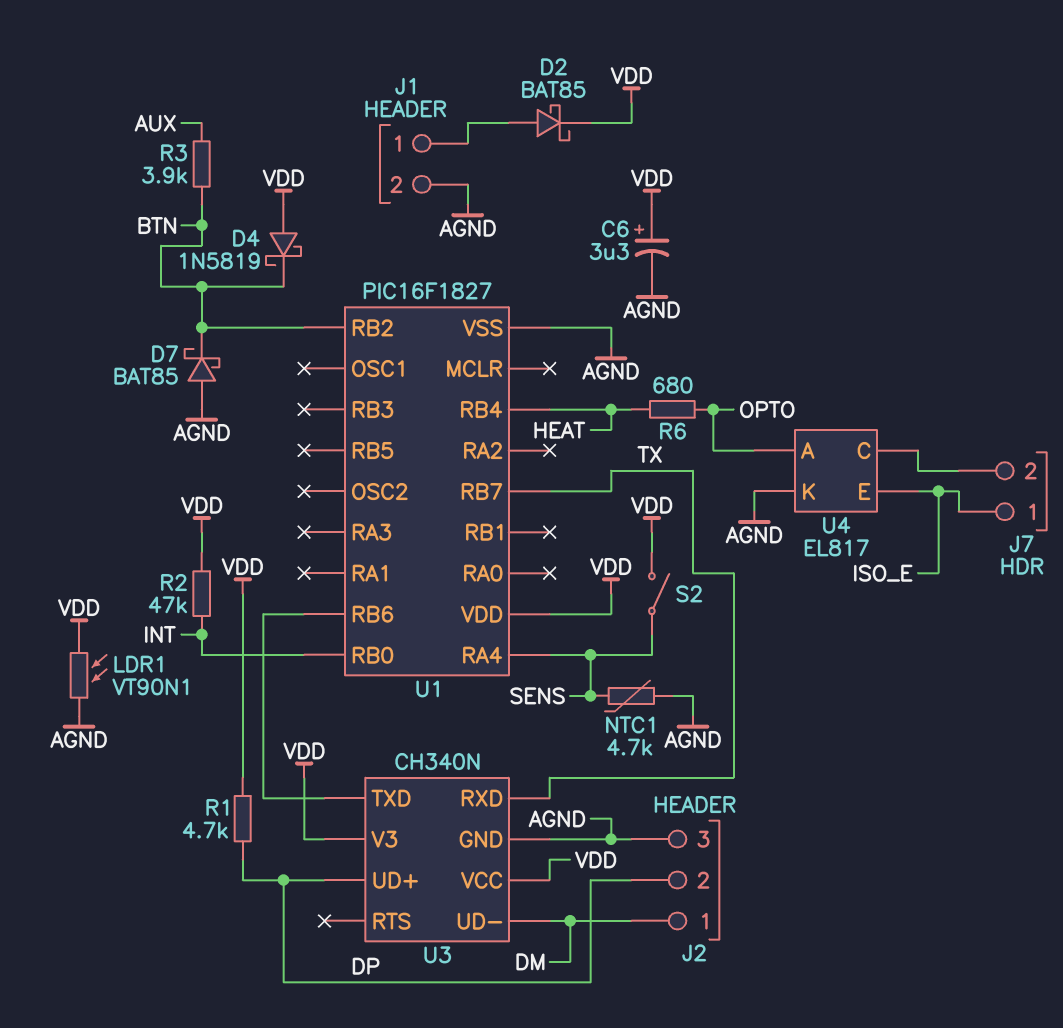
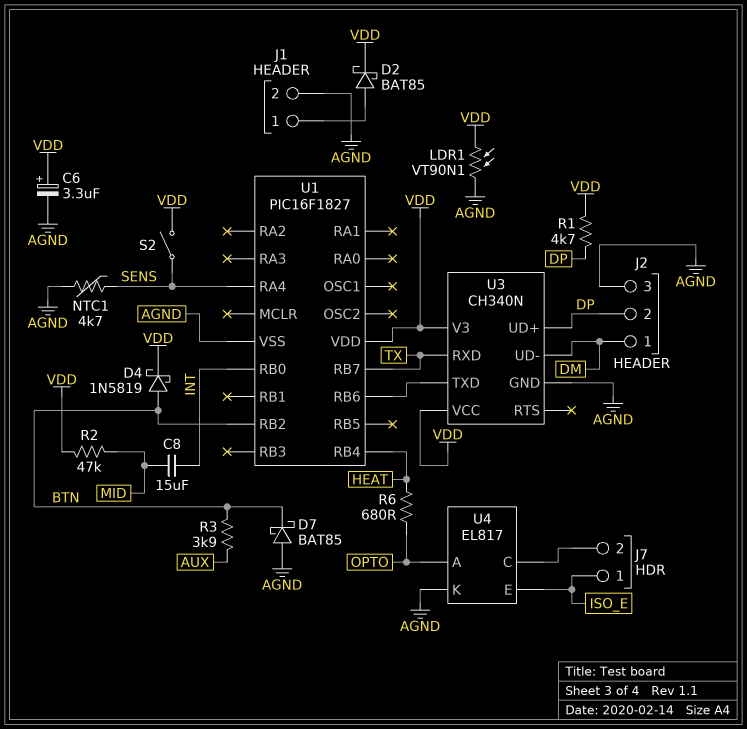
C8: none -> 15uF (INT, MID)
D4: schottky 1N5819 (A VDD, K BTN) -> schottky 1N5819 (A BTN, K VDD)
R2: 47k (INT, VDD) -> 47k (MID, VDD)

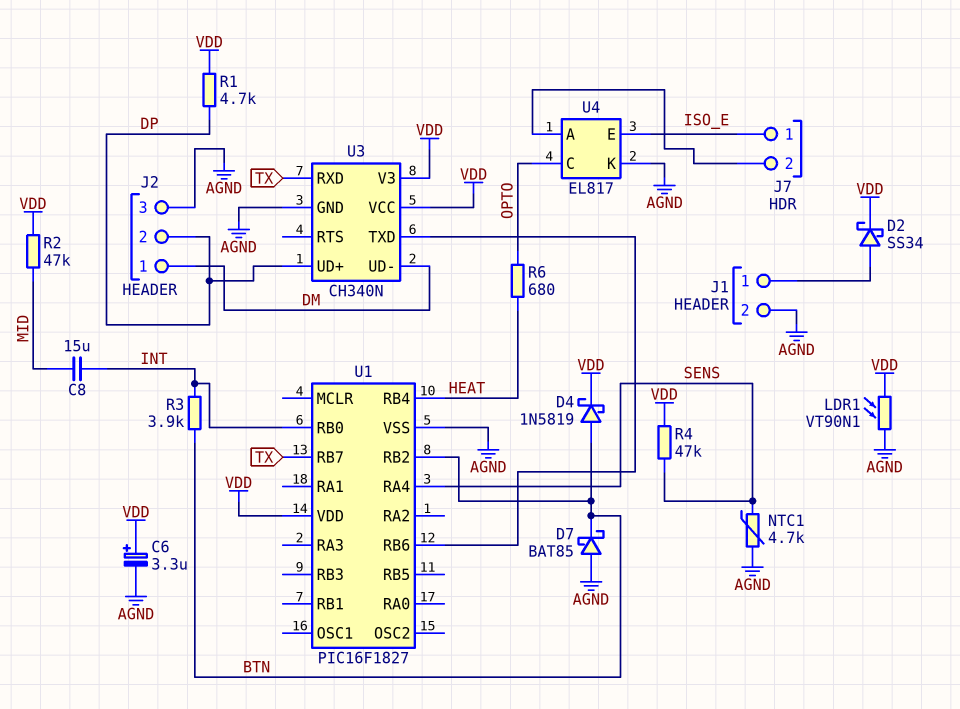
D2: schottky BAT85 (A J1/1, K VDD) -> schottky SS34 (A J1/1, K VDD)
R3: 3.9k (AUX, BTN) -> 3.9k (BTN, INT)
R4: none -> 47k (SENS, VDD)
S2: switch (SENS, VDD) -> none
U4 pin A: OPTO -> J7/2
U4 pin C: J7/2 -> OPTO

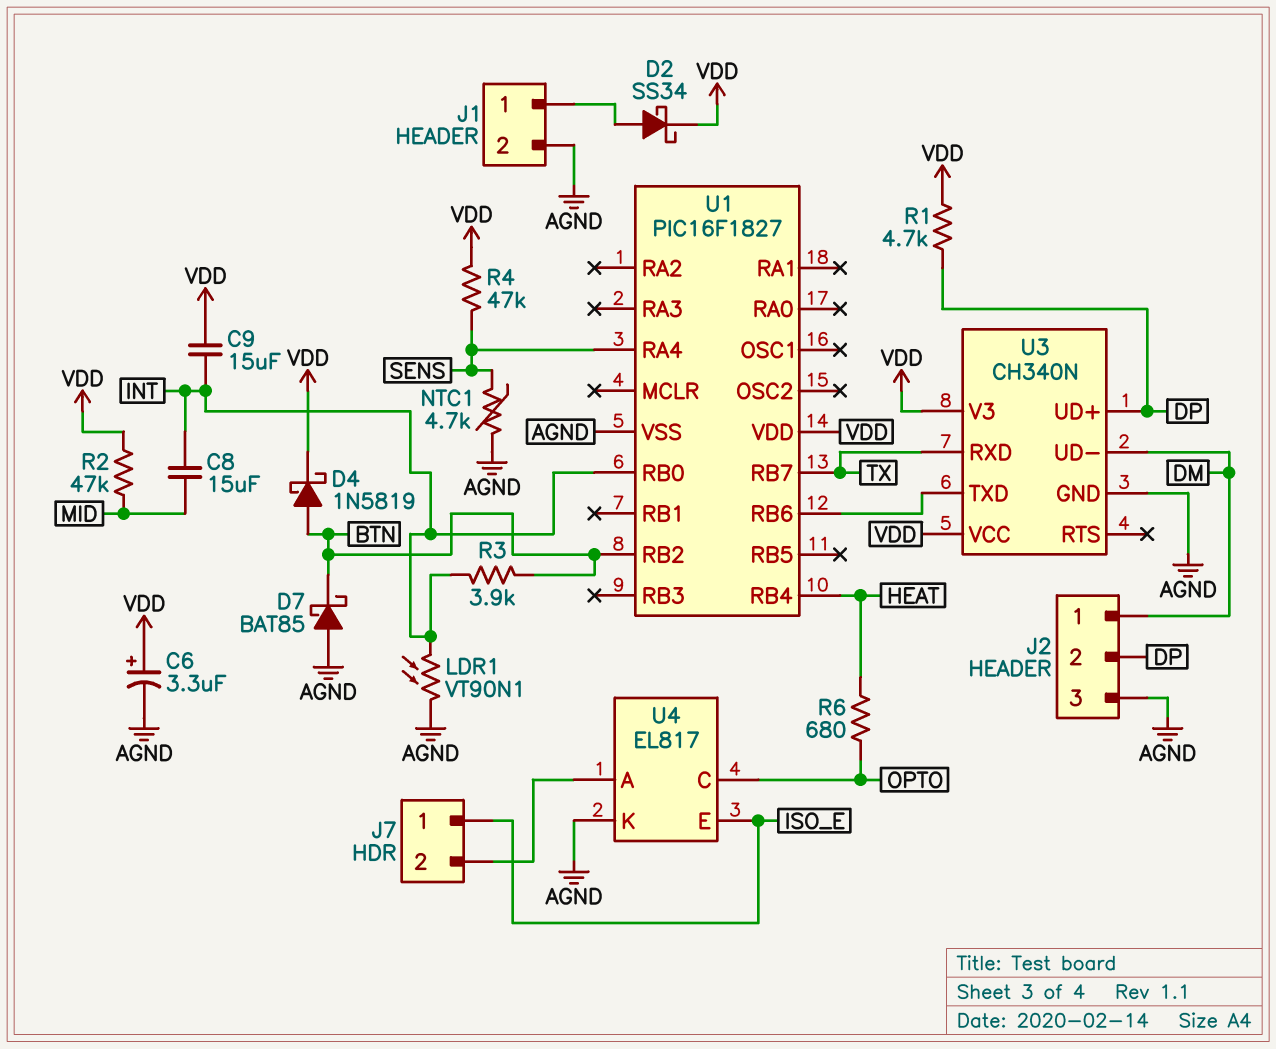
C9: none -> 15uF (INT, VDD)
LDR1: VT90N1 (AGND, VDD) -> VT90N1 (AGND, INT)

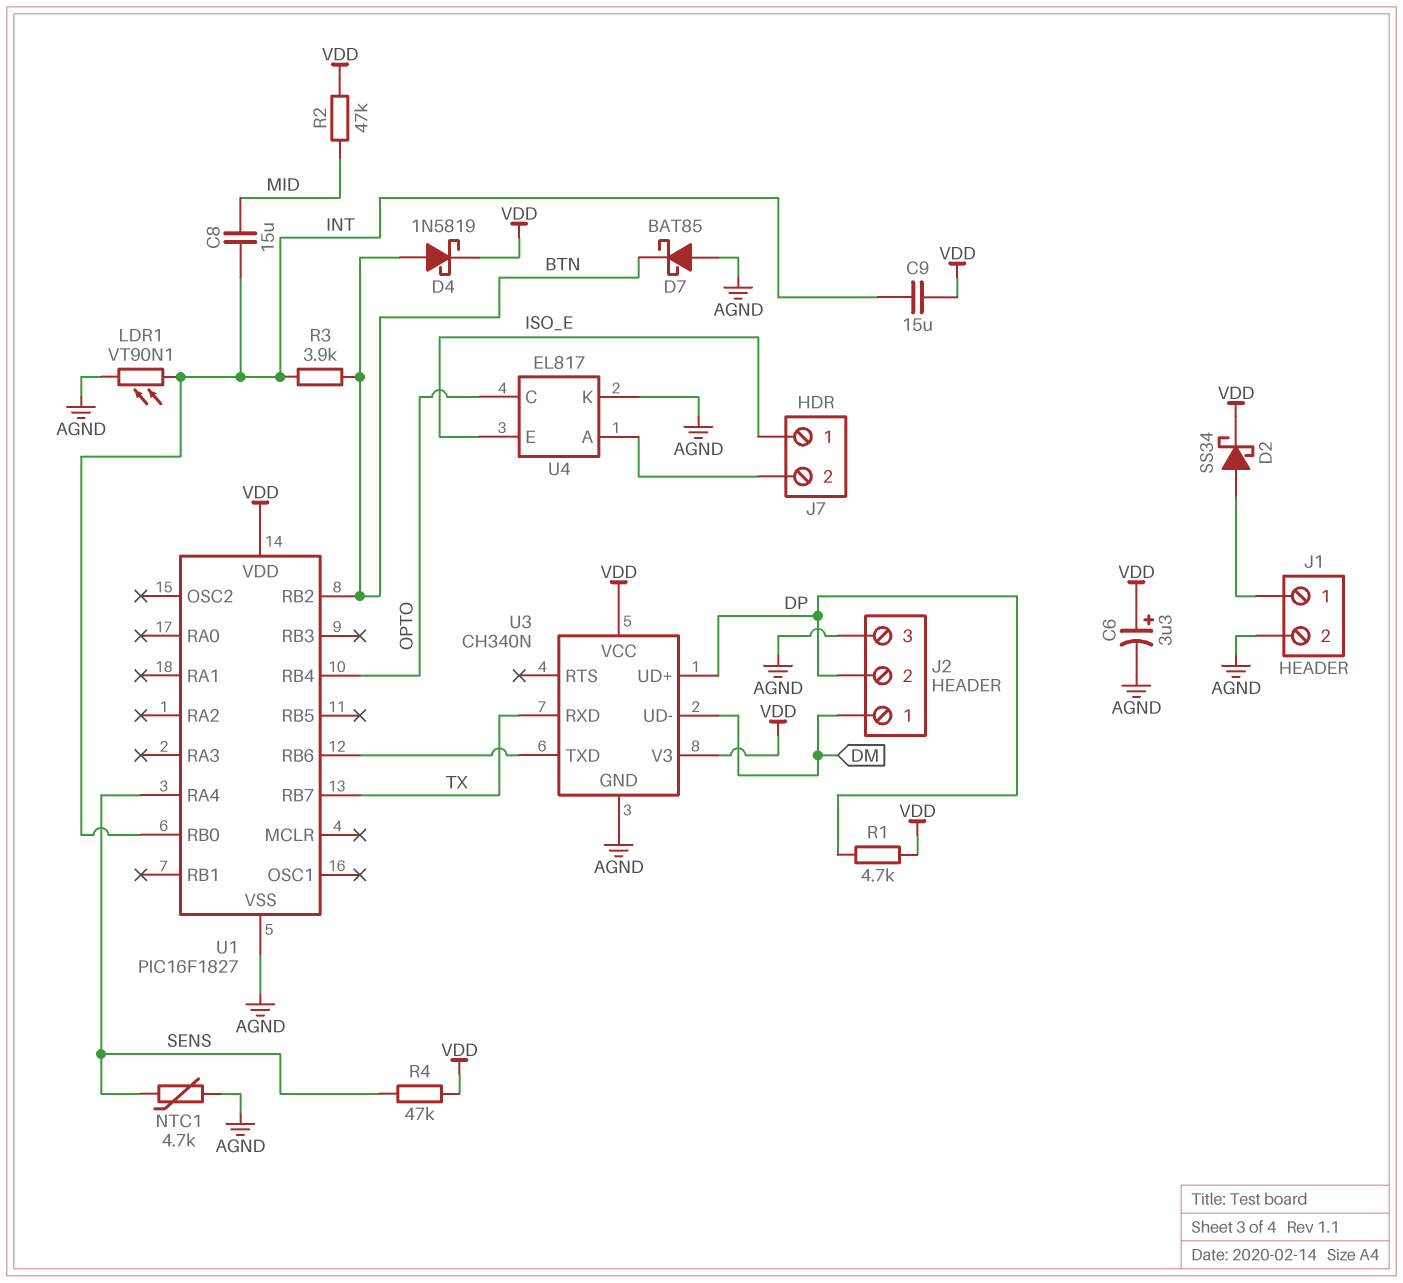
R6: 680 (HEAT, OPTO) -> none
U1 pin RB4: HEAT -> OPTO

